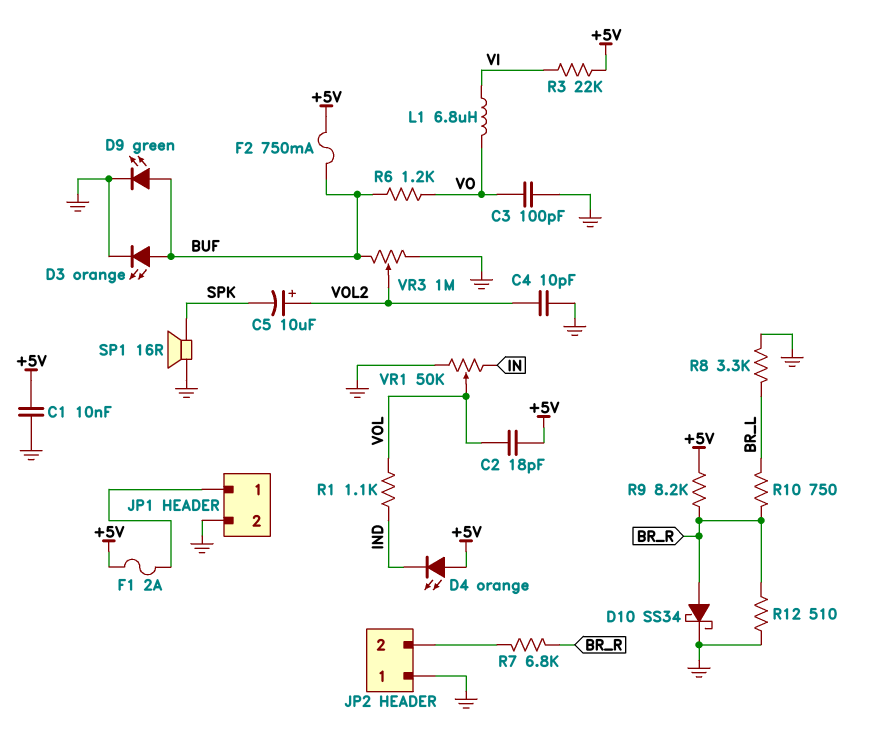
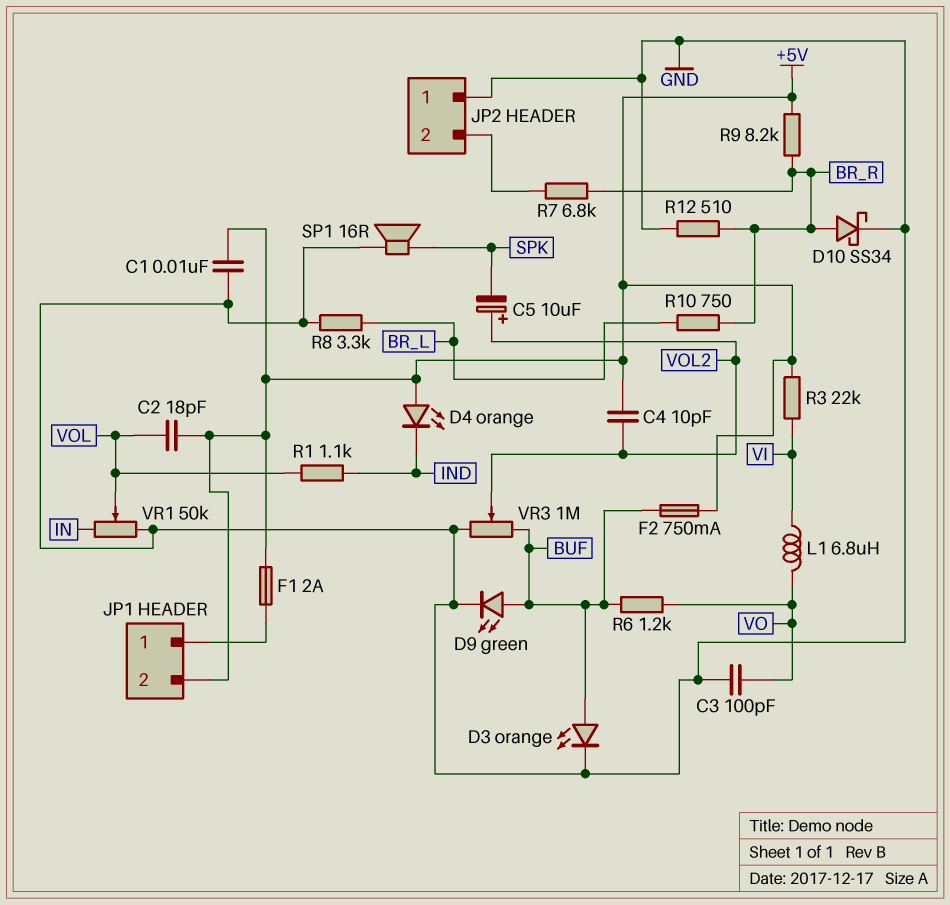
C4: 10pF (GND, VOL2) -> 10pF (+5V, VOL2)
JP1 pin 2: GND -> +5V

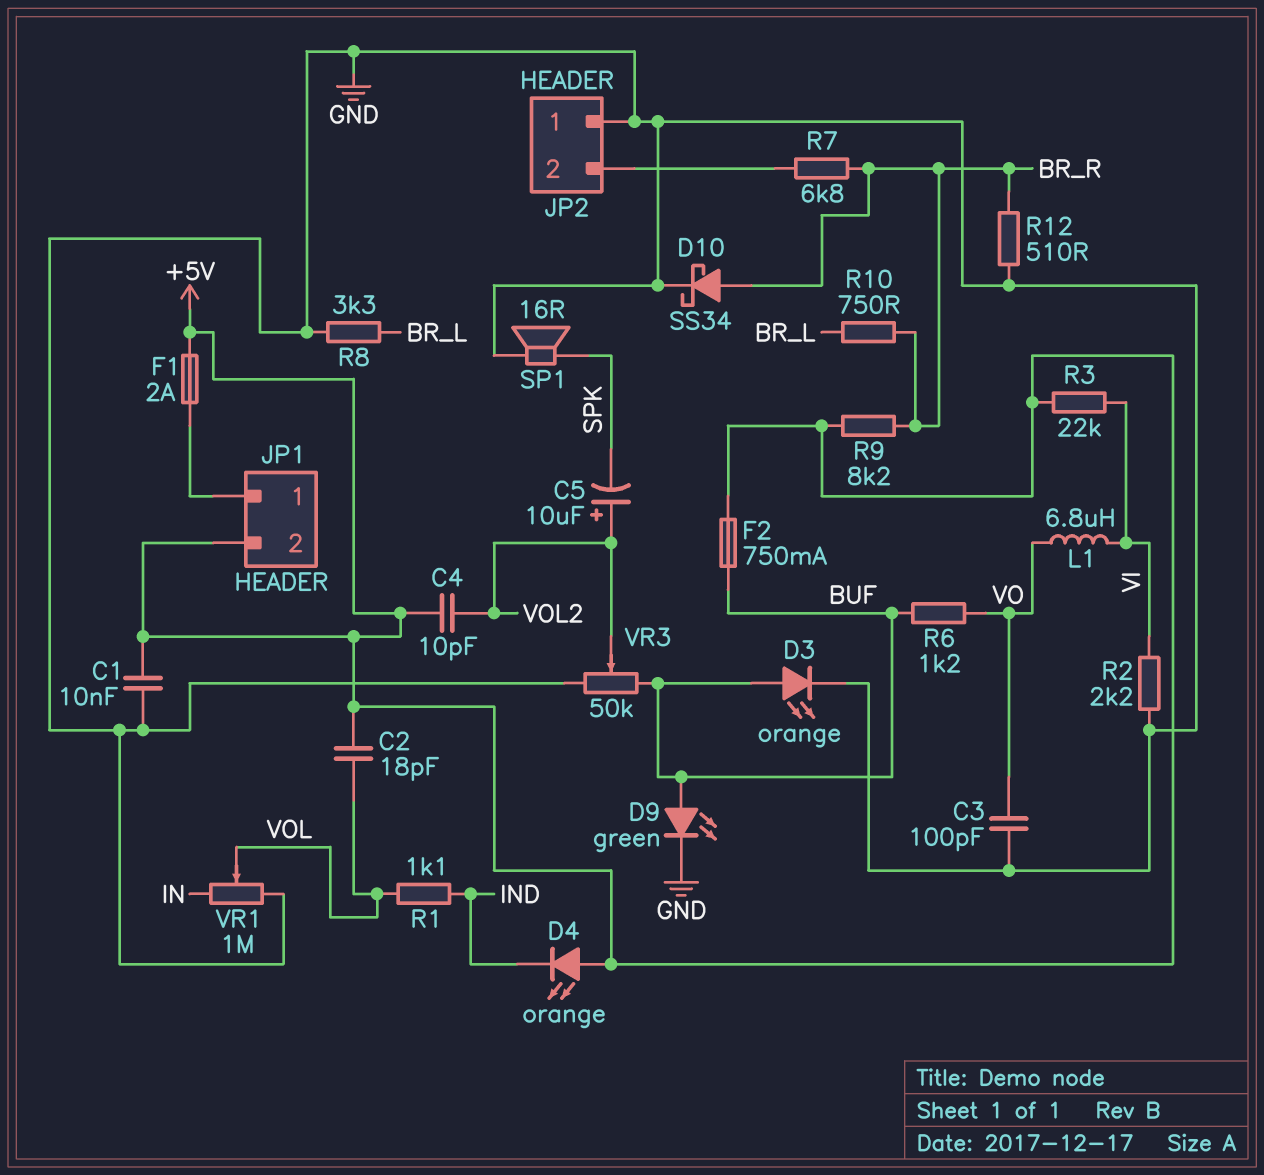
R2: none -> 2.2k (GND, VI)
VR1: 50k (GND, IN, wiper VOL) -> 1M (GND, IN, wiper VOL)
VR3: 1M (BUF, GND, wiper VOL2) -> 50k (BUF, GND, wiper VOL2)

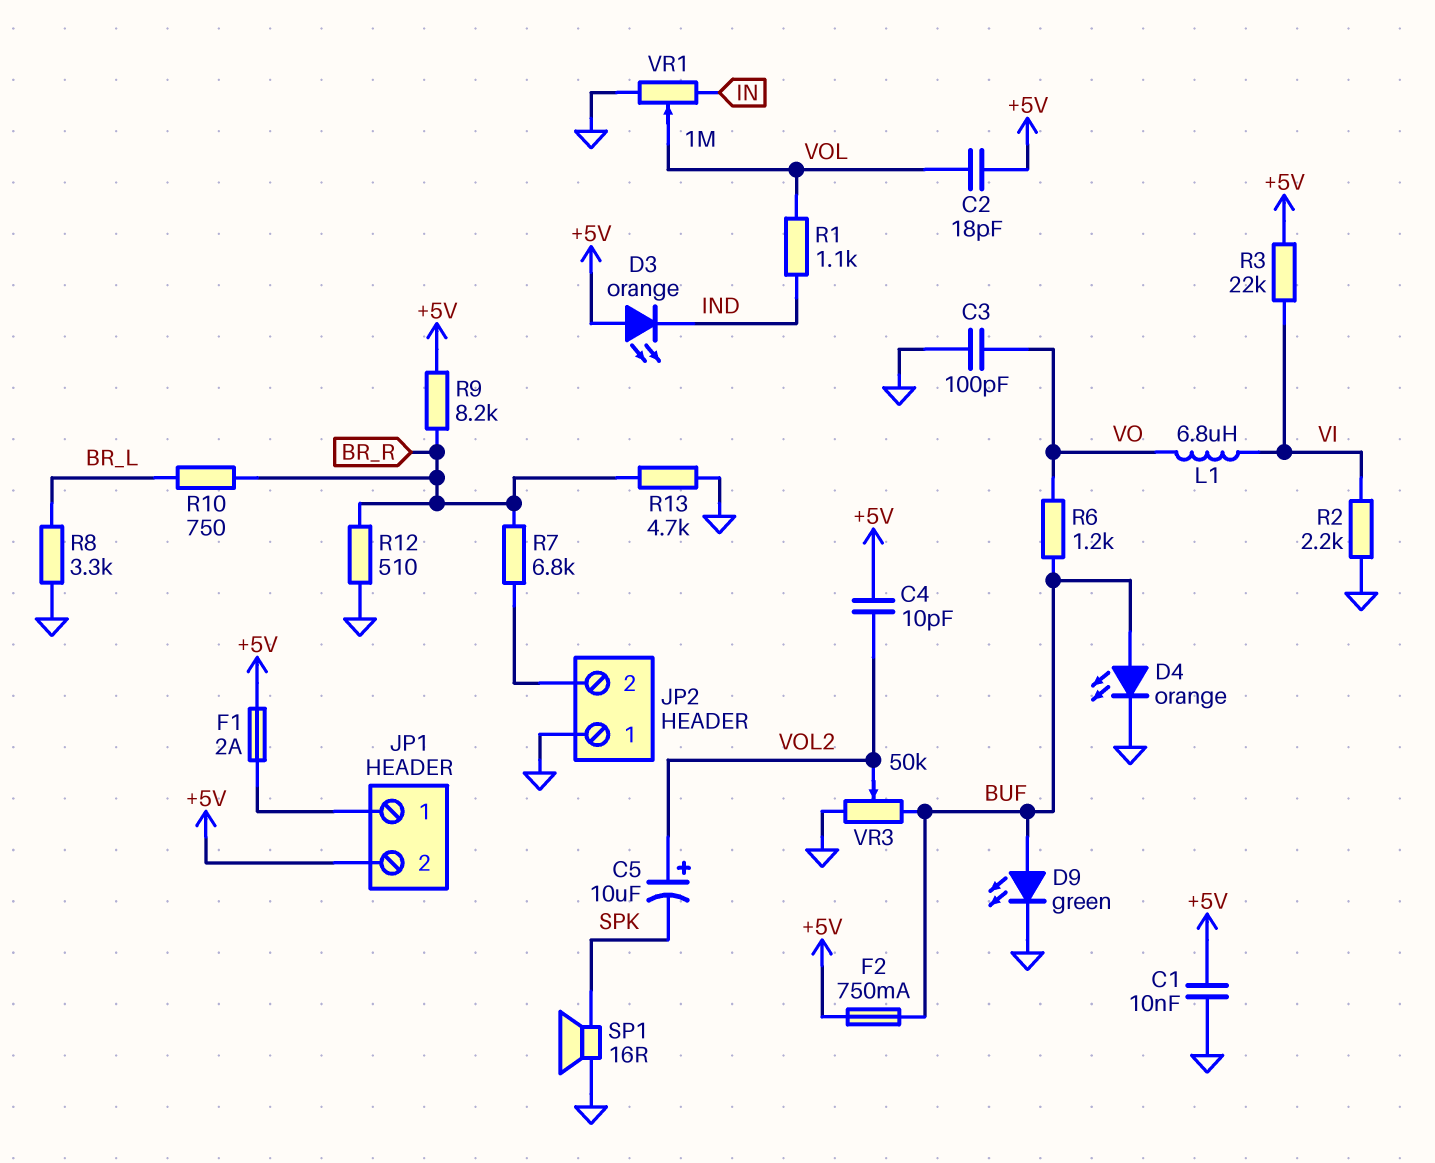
D3: LED orange (A BUF, K GND) -> LED orange (A +5V, K IND)
D4: LED orange (A +5V, K IND) -> LED orange (A BUF, K GND)
D10: schottky SS34 (A BR_R, K GND) -> none
R13: none -> 4.7k (BR_R, GND)

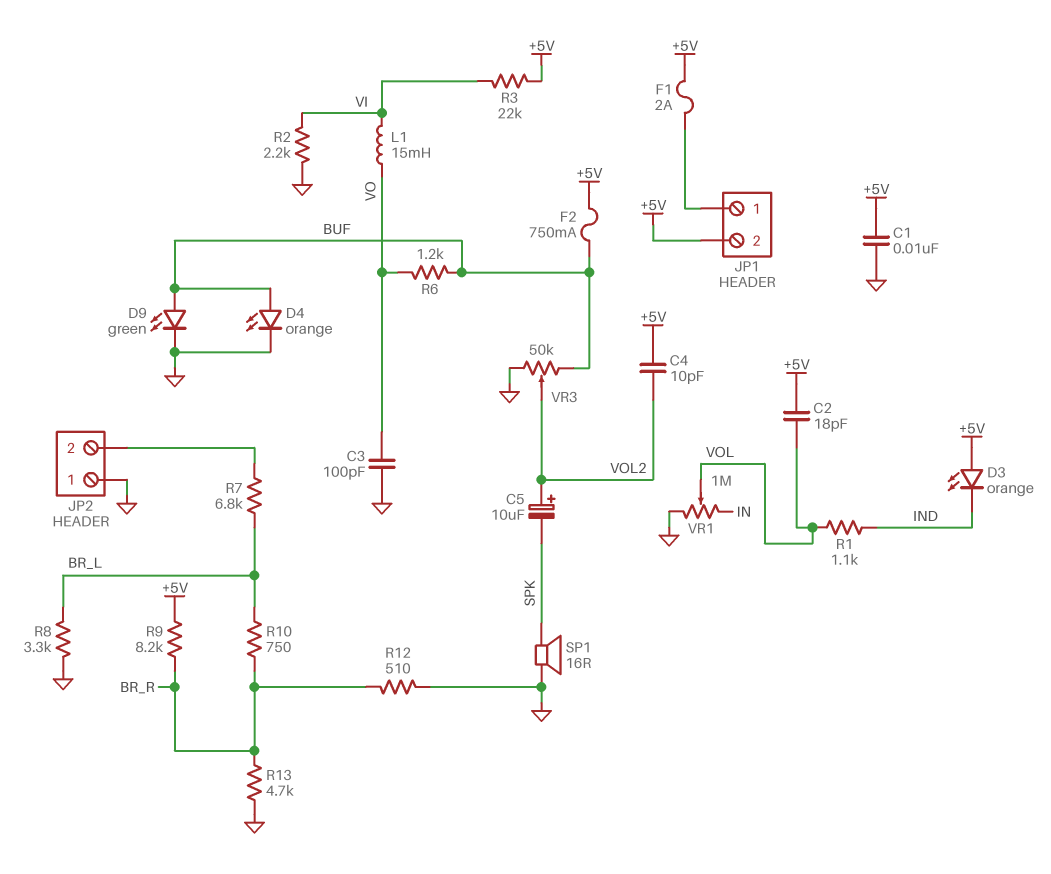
L1: 6.8uH (VI, VO) -> 15mH (VI, VO)
R7: 6.8k (BR_R, JP2/2) -> 6.8k (BR_L, JP2/2)

